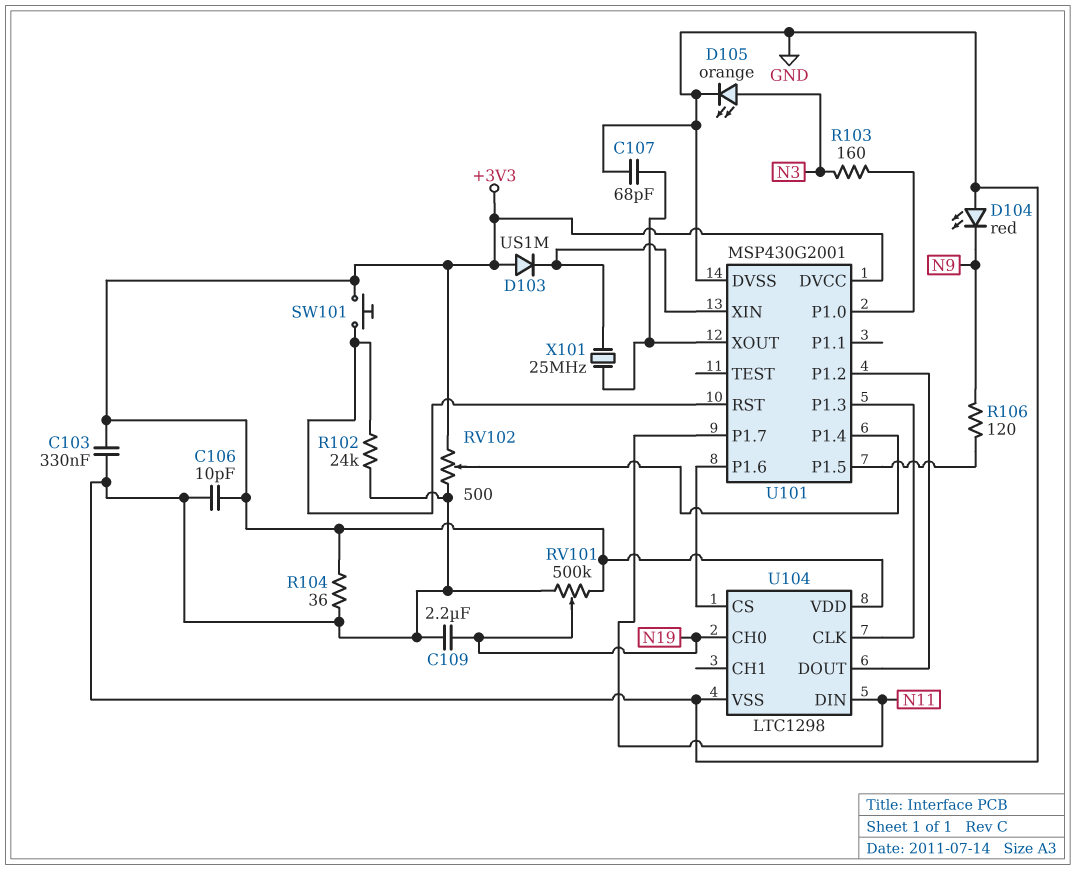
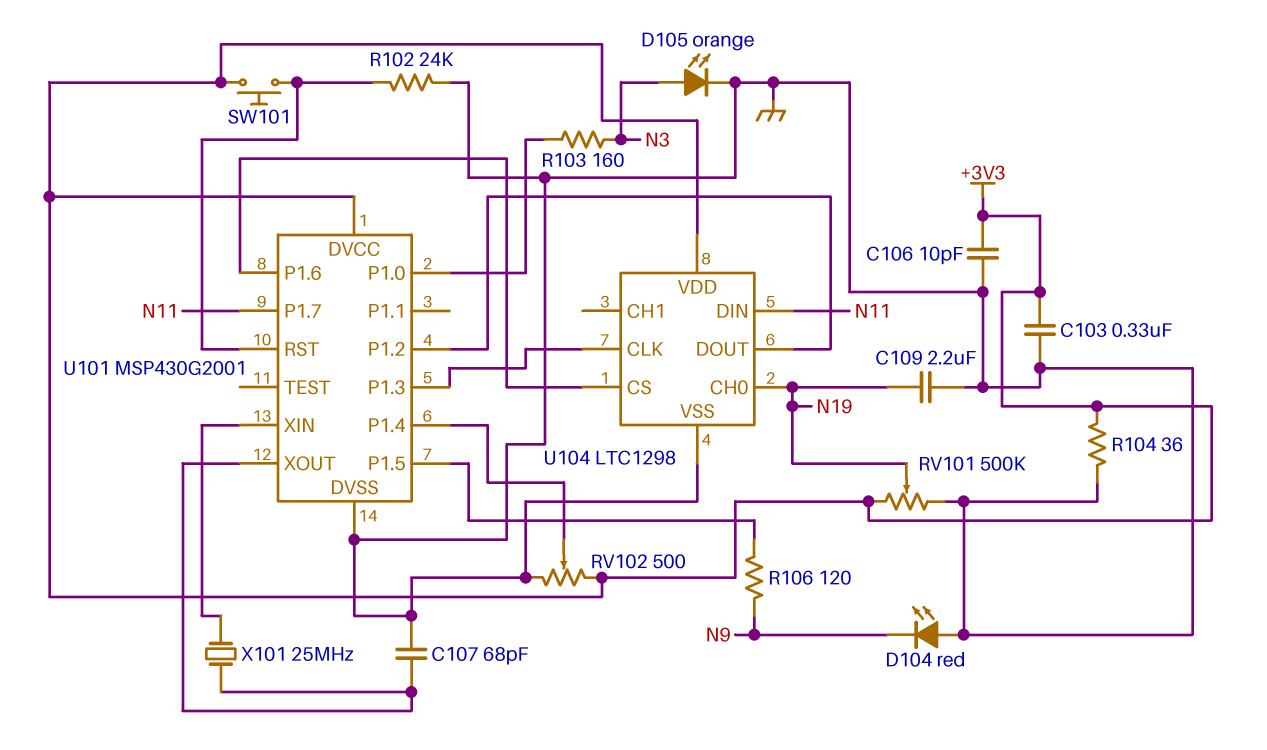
D103: diode US1M (A +3V3, K U101/XIN) -> none

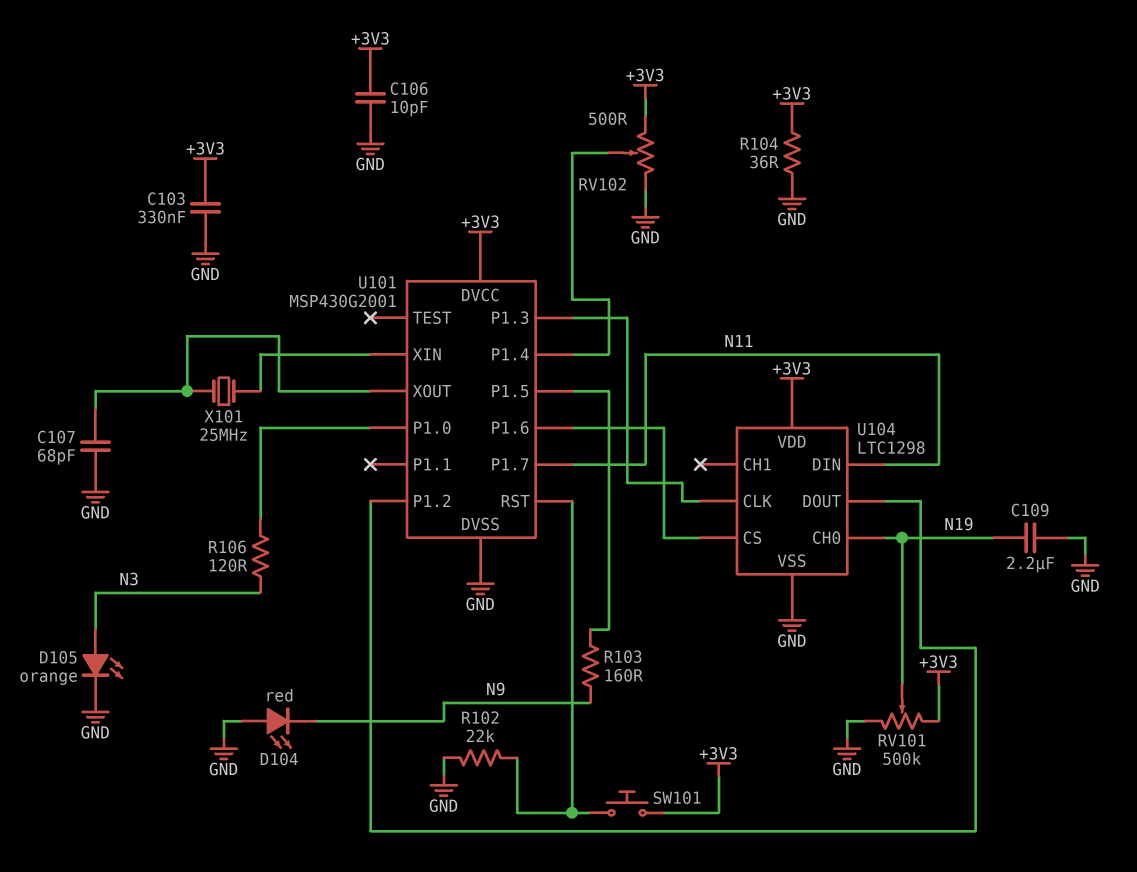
R102: 24k (GND, U101/RST) -> 22k (GND, U101/RST)
R103: 160 (N3, U101/P1.0) -> 160 (N9, U101/P1.5)
R106: 120 (N9, U101/P1.5) -> 120 (N3, U101/P1.0)

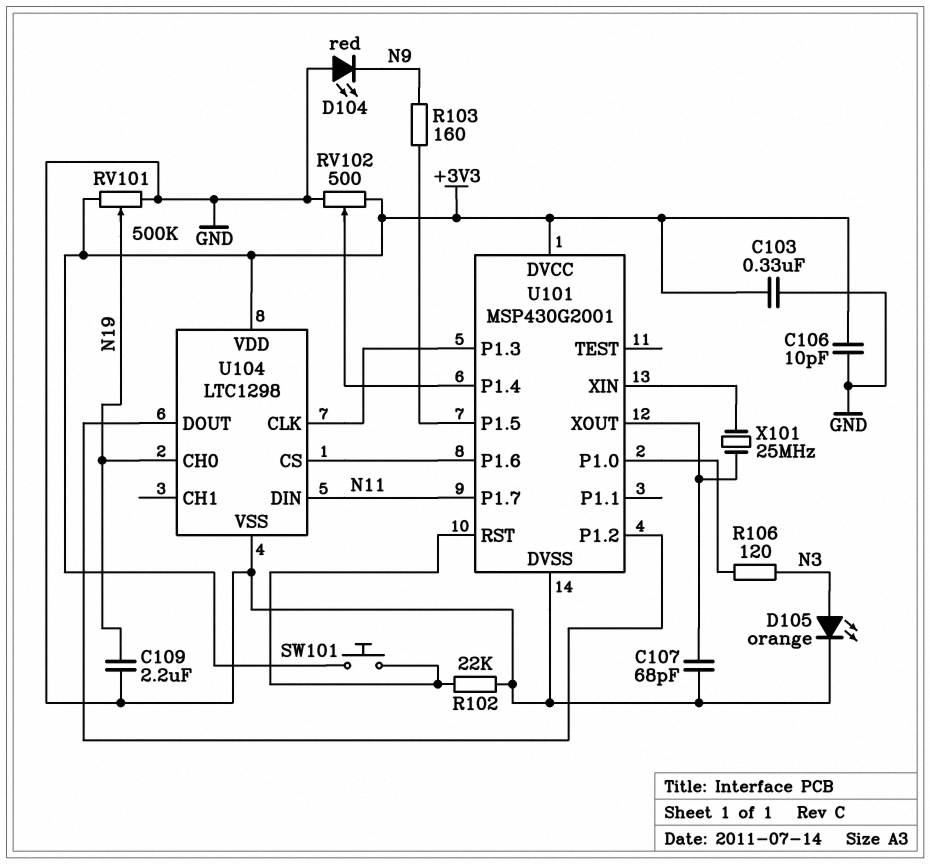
R104: 36 (+3V3, GND) -> none

